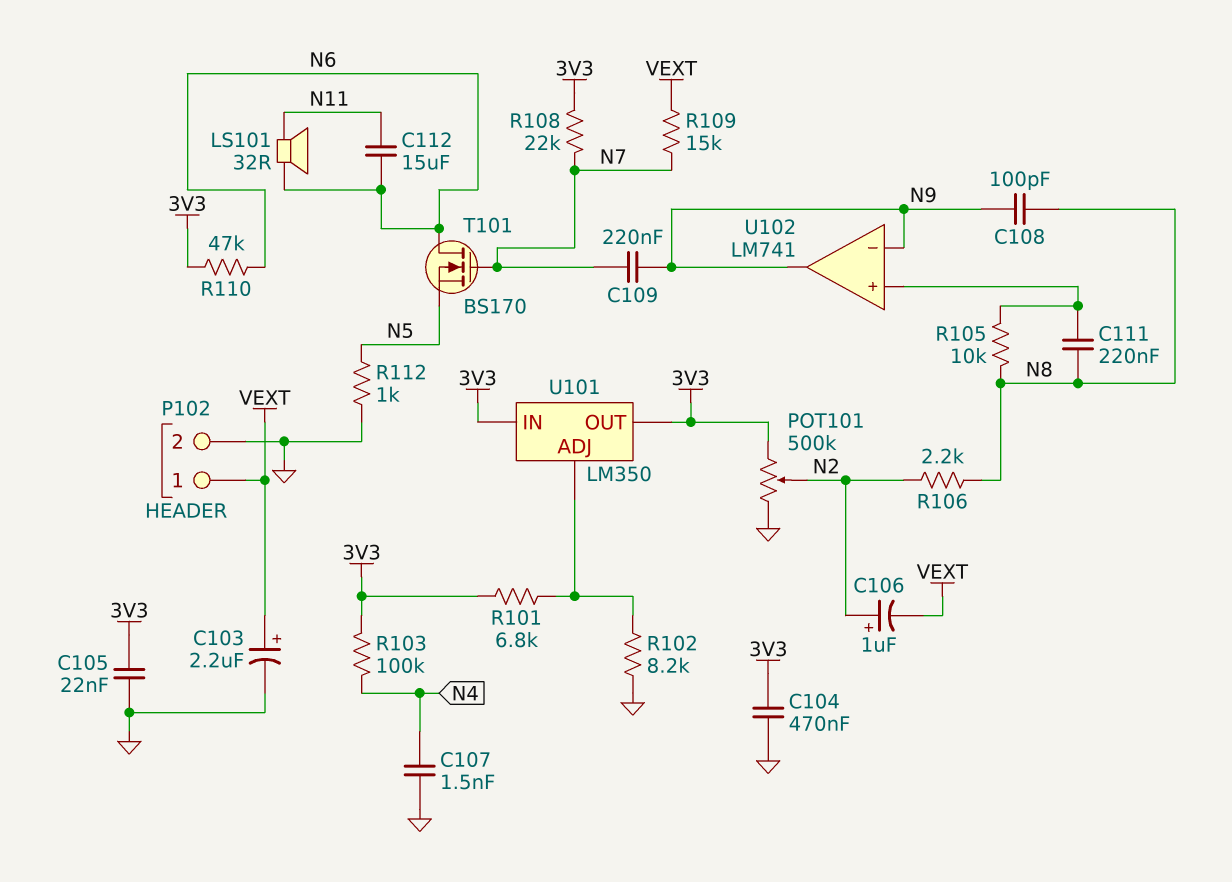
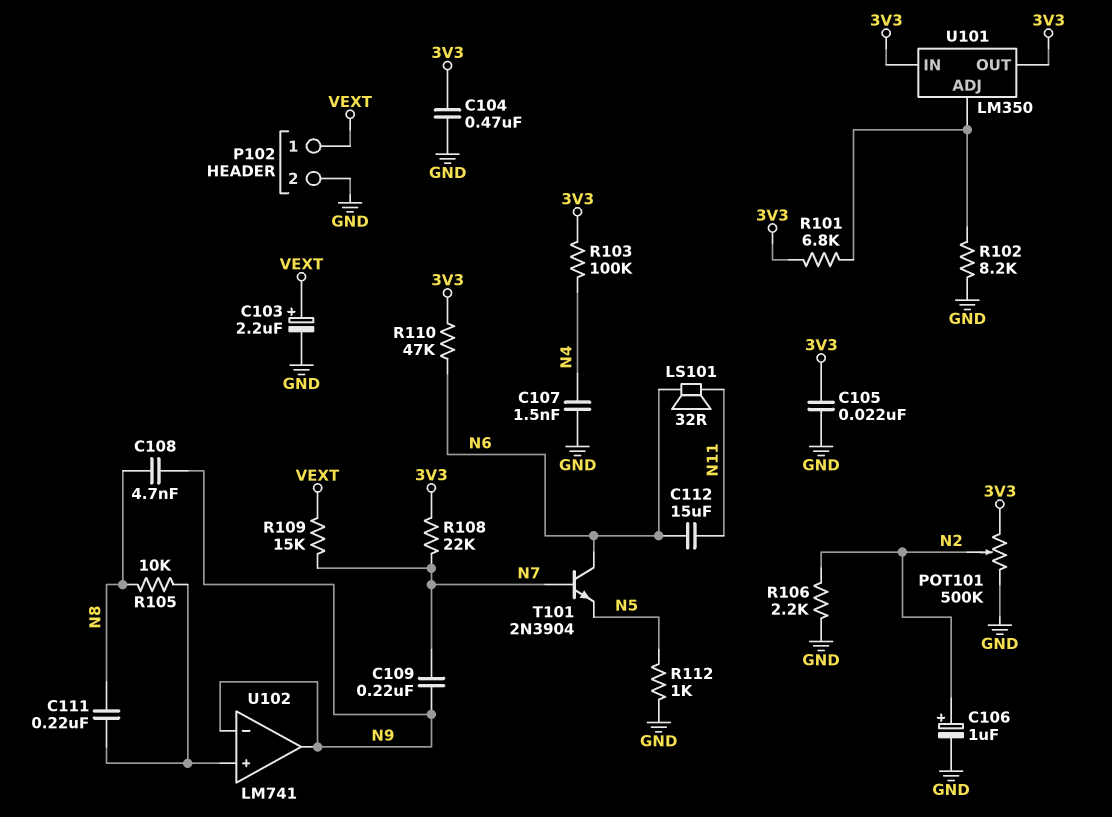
C106: 1uF (plus N2, minus VEXT) -> 1uF (plus N2, minus GND)
C108: 100pF (N8, N9) -> 4.7nF (N8, N9)
R106: 2.2k (N2, N8) -> 2.2k (GND, N2)
T101: NMOS BS170 (G N7, D N6, S N5) -> NPN 2N3904 (B N7, C N6, E N5)

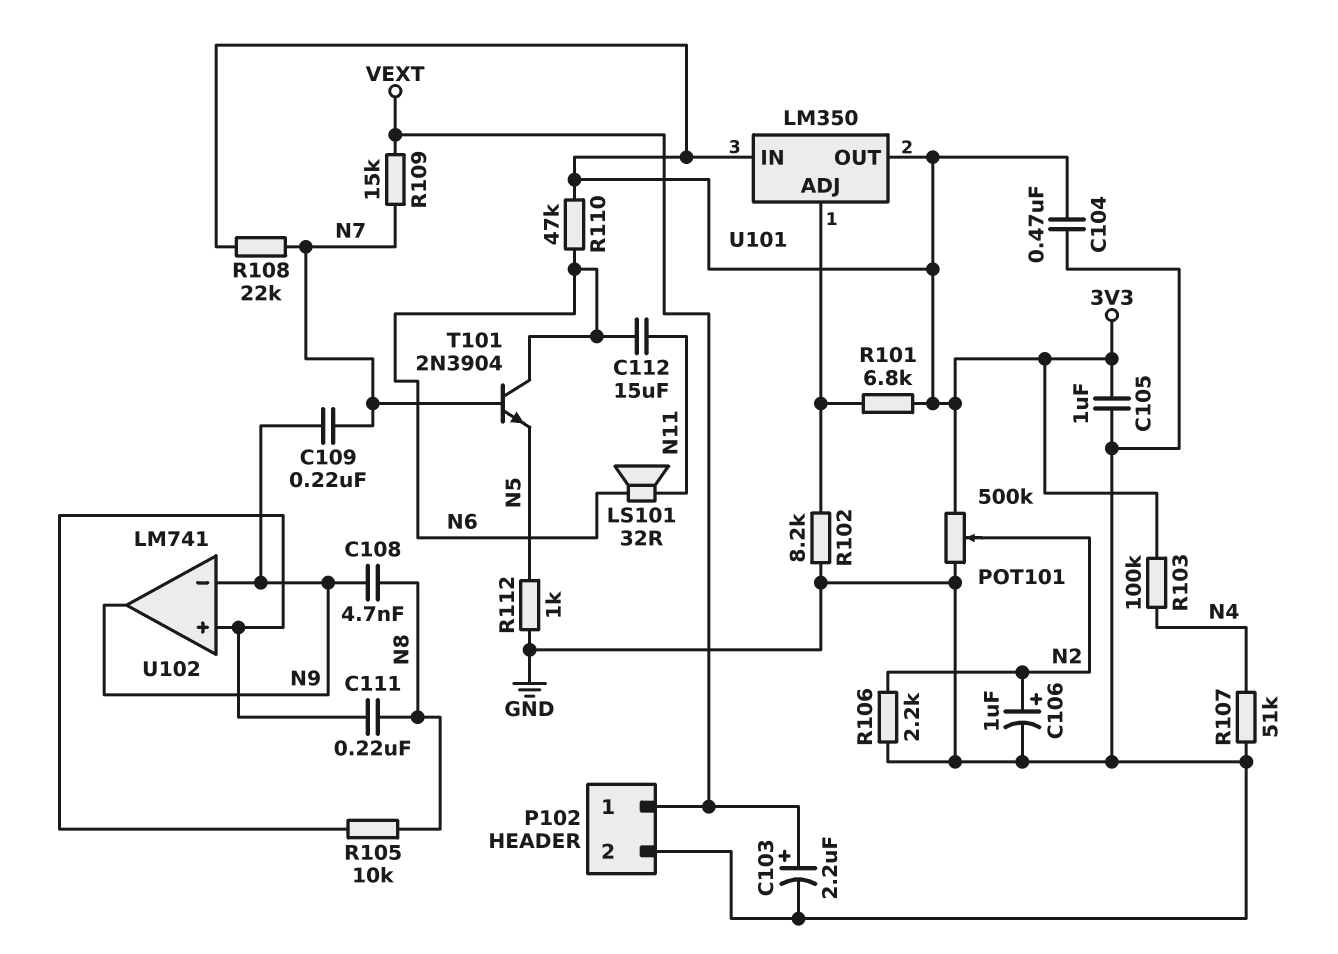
C105: 22nF (3V3, GND) -> 1uF (3V3, GND)
C107: 1.5nF (GND, N4) -> none
R107: none -> 51k (GND, N4)

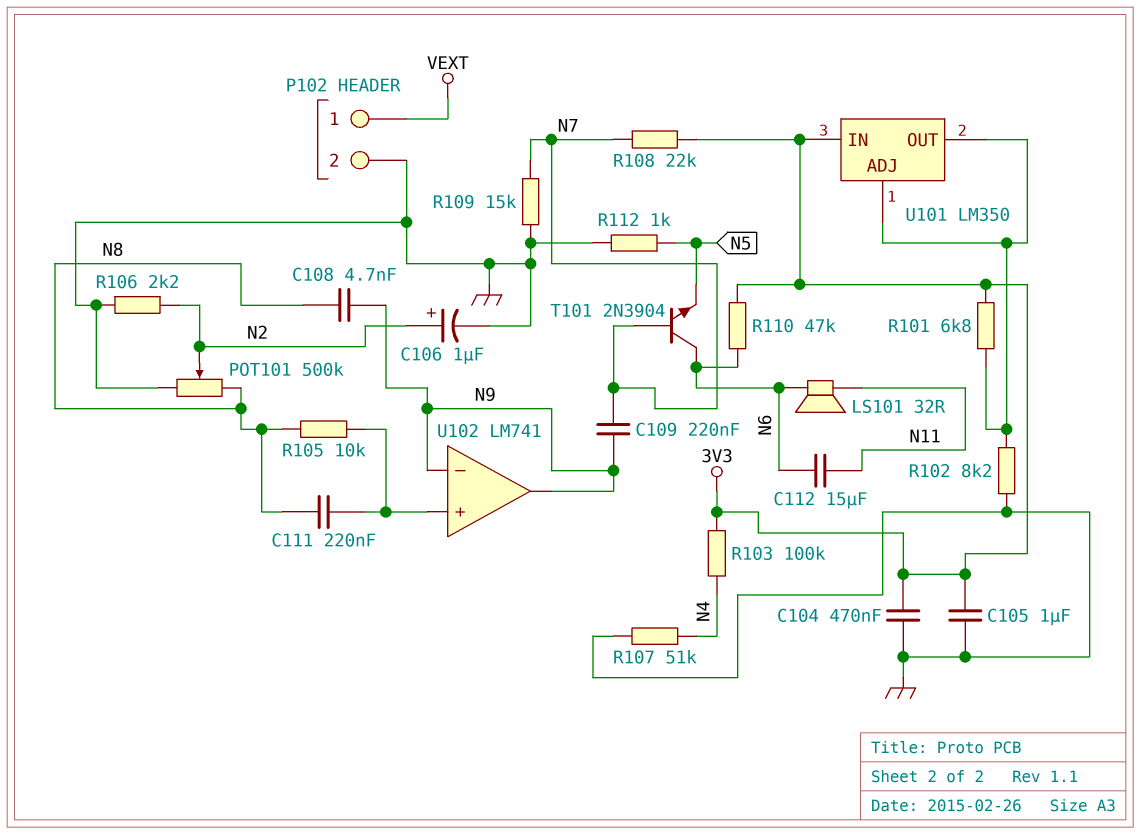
C103: 2.2uF (plus VEXT, minus GND) -> none
POT101: 500k (3V3, GND, wiper N2) -> 500k (GND, N8, wiper N2)
R109: 15k (N7, VEXT) -> 15k (GND, N7)
U101 pin OUT: 3V3 -> U101/ADJ

